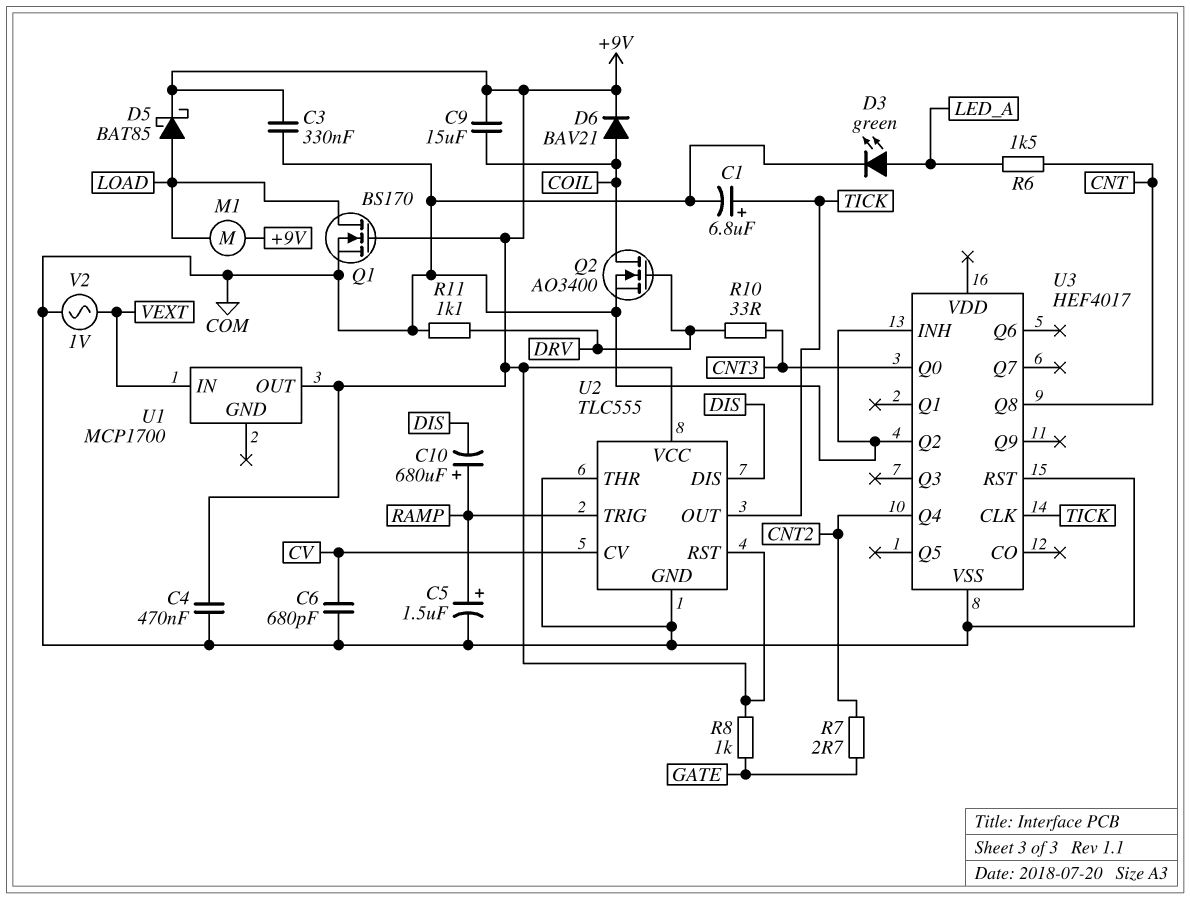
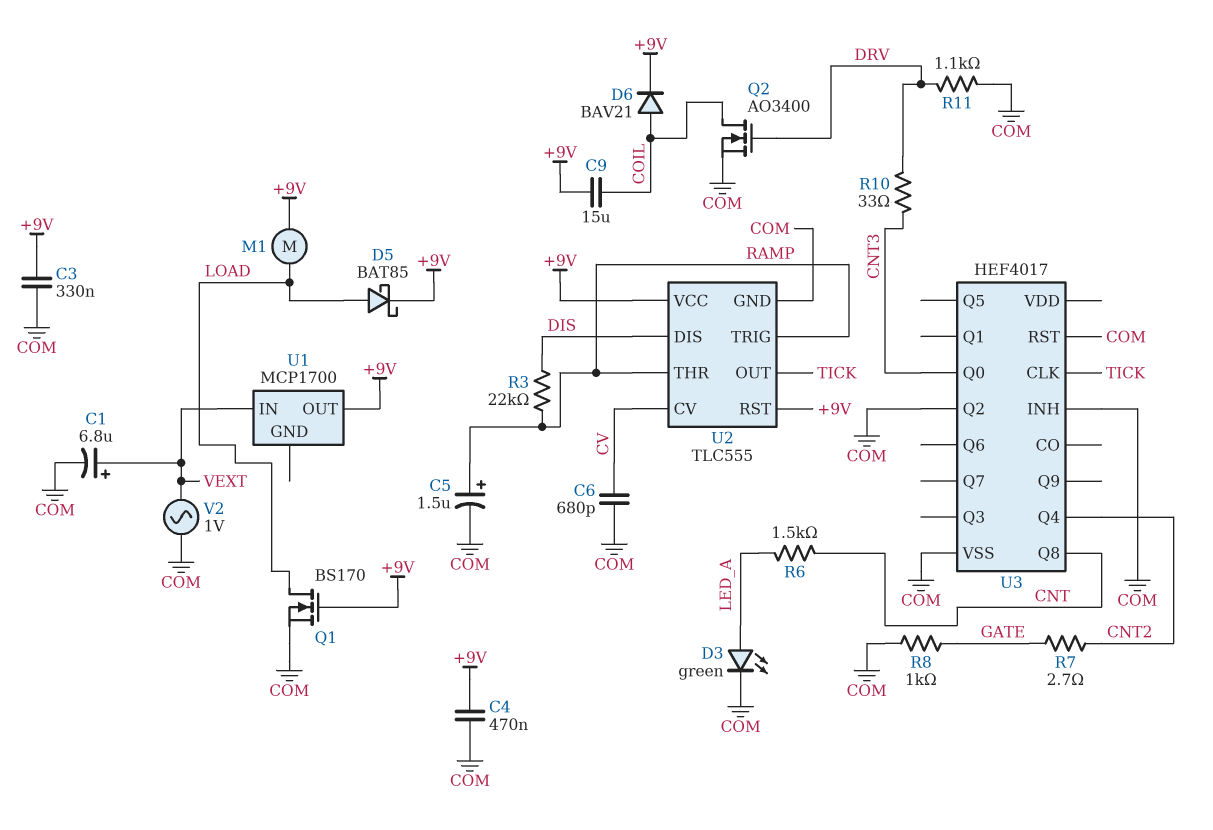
C1: 6.8uF (plus TICK, minus COM) -> 6.8uF (plus VEXT, minus COM)
C10: 680uF (plus RAMP, minus DIS) -> none
R3: none -> 22k (DIS, RAMP)
R8: 1k (+9V, GATE) -> 1k (COM, GATE)
U2 pin THR: COM -> RAMP

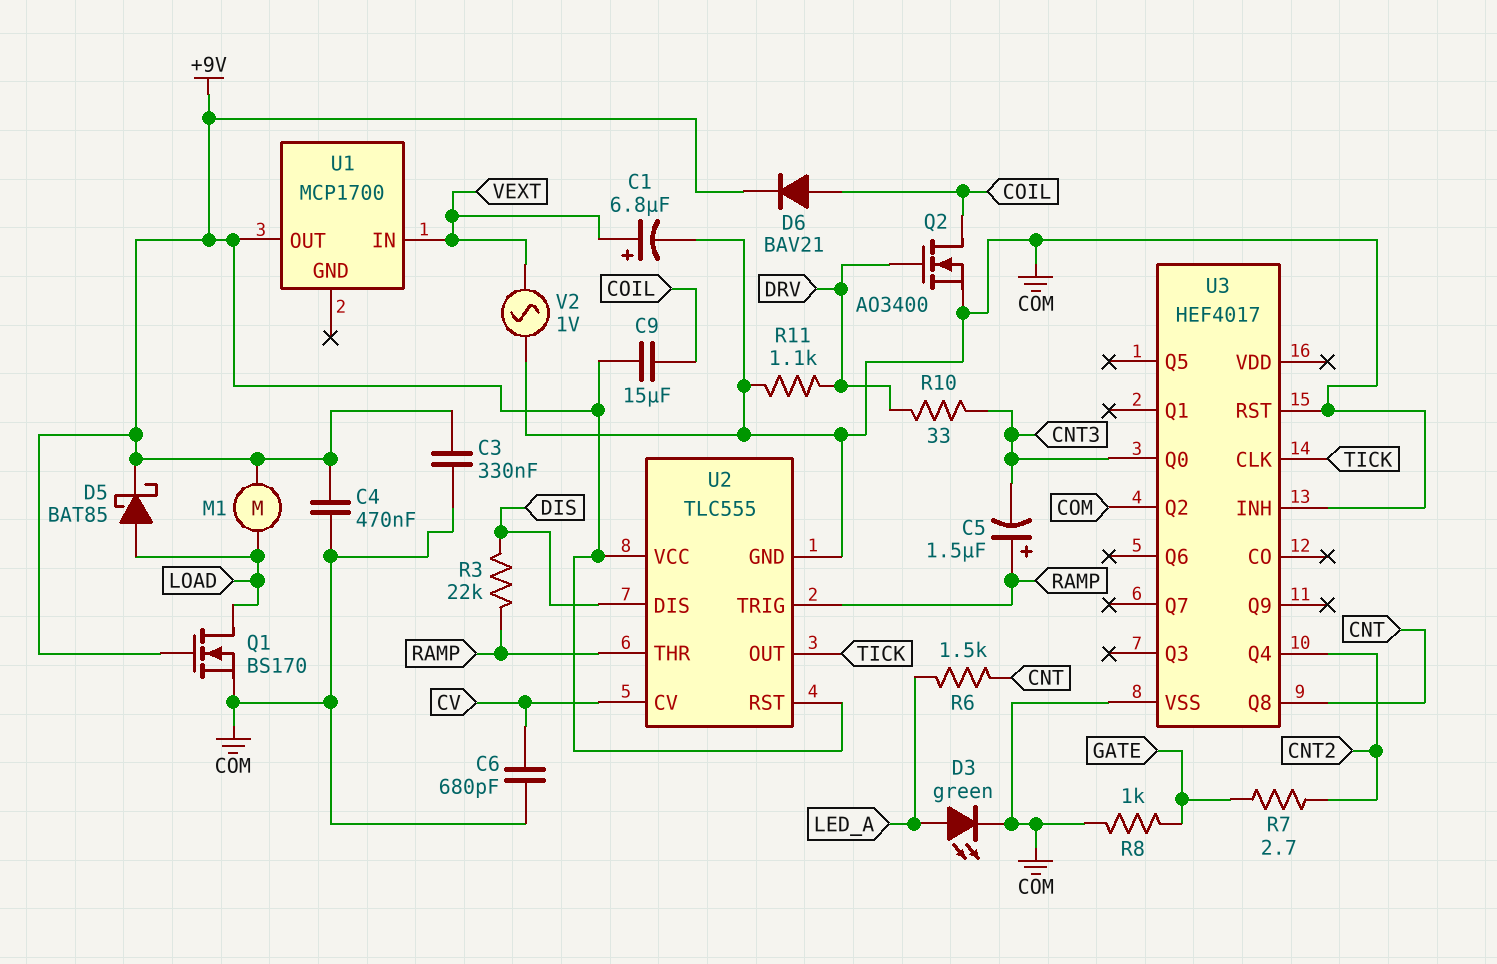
C5: 1.5uF (plus RAMP, minus COM) -> 1.5uF (plus RAMP, minus CNT3)

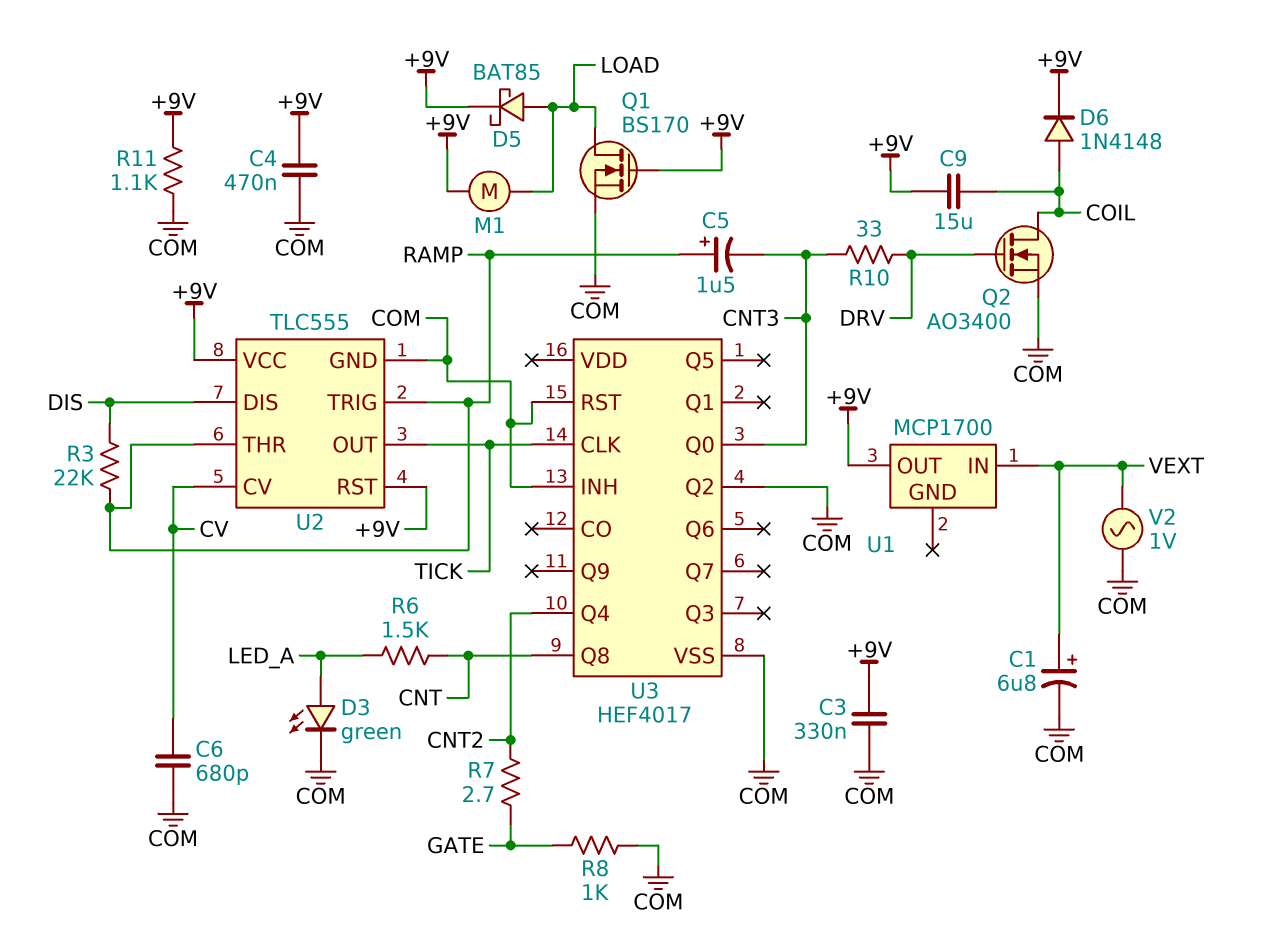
D6: diode BAV21 (A COIL, K +9V) -> diode 1N4148 (A COIL, K +9V)
R11: 1.1k (COM, DRV) -> 1.1k (+9V, COM)

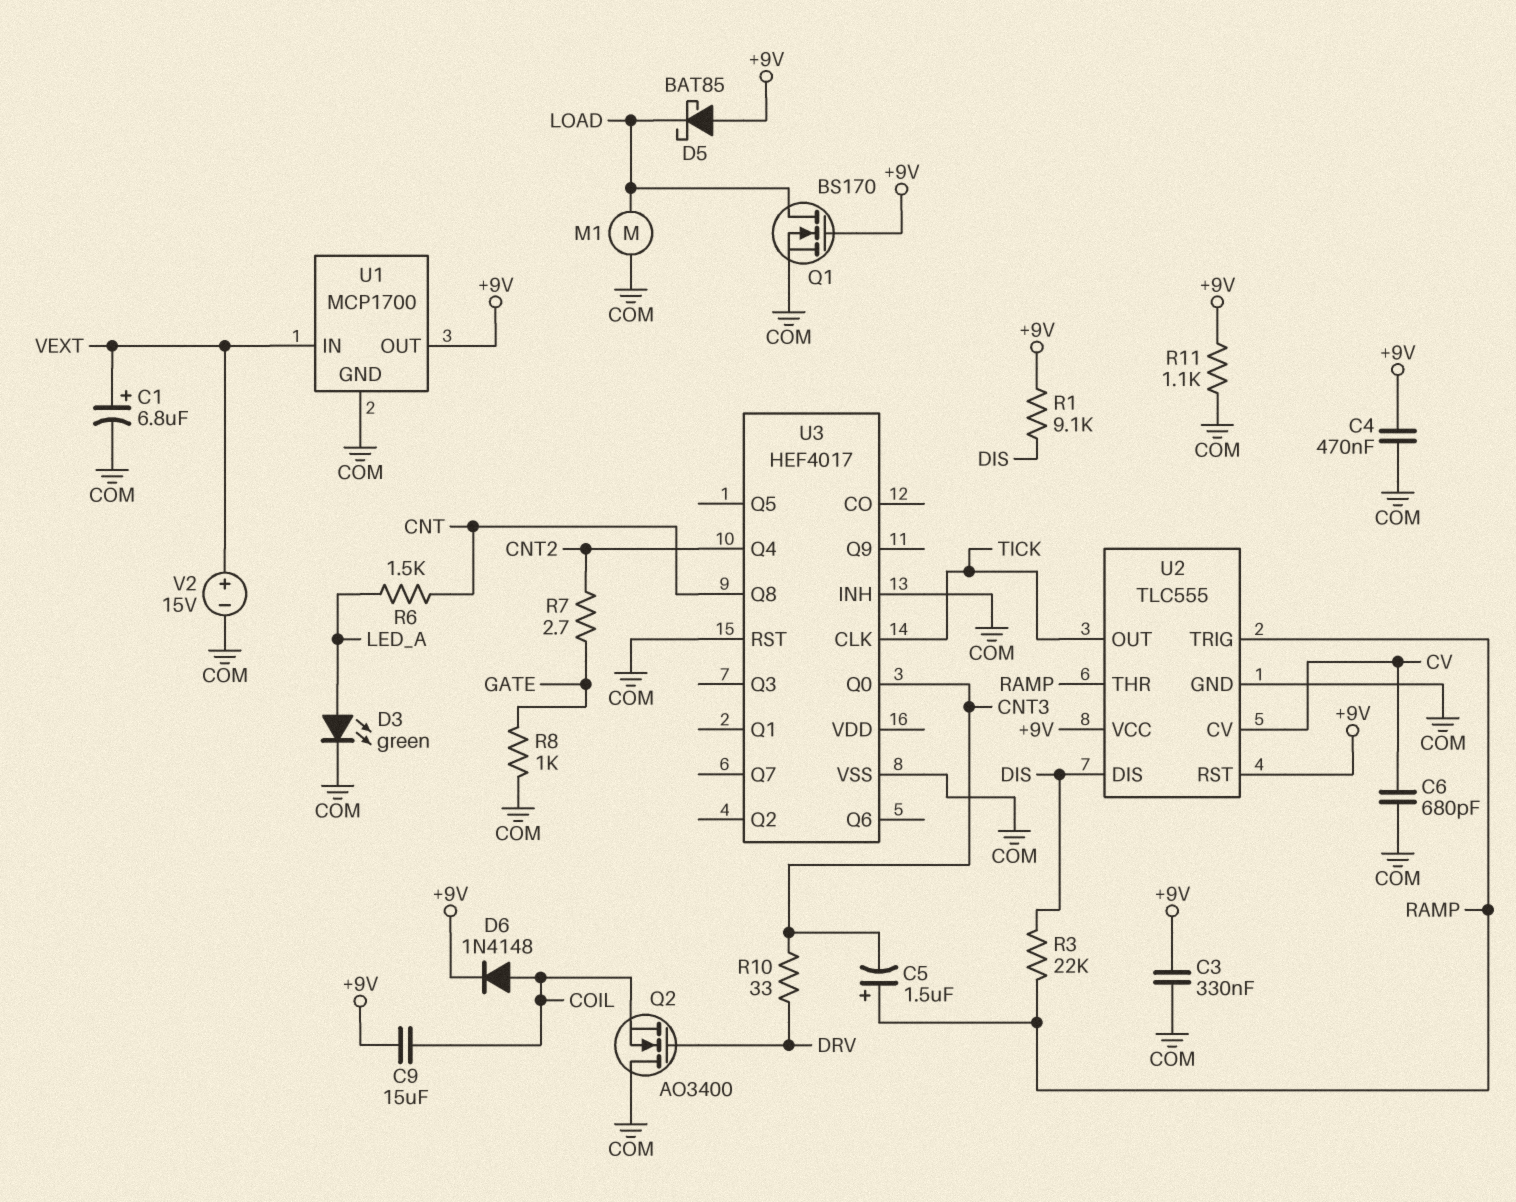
D5: schottky BAT85 (A LOAD, K +9V) -> schottky BAT85 (A +9V, K LOAD)
M1: motor (+9V, LOAD) -> motor (COM, LOAD)
Q2: NMOS AO3400 (G DRV, D COIL, S COM) -> NMOS AO3400 (G DRV, D COM, S COIL)
R1: none -> 9.1k (+9V, DIS)
U1 pin GND: none -> COM
U3 pin Q2: COM -> none
V2: AC 1V (COM, VEXT) -> 15V (plus VEXT, minus COM)

